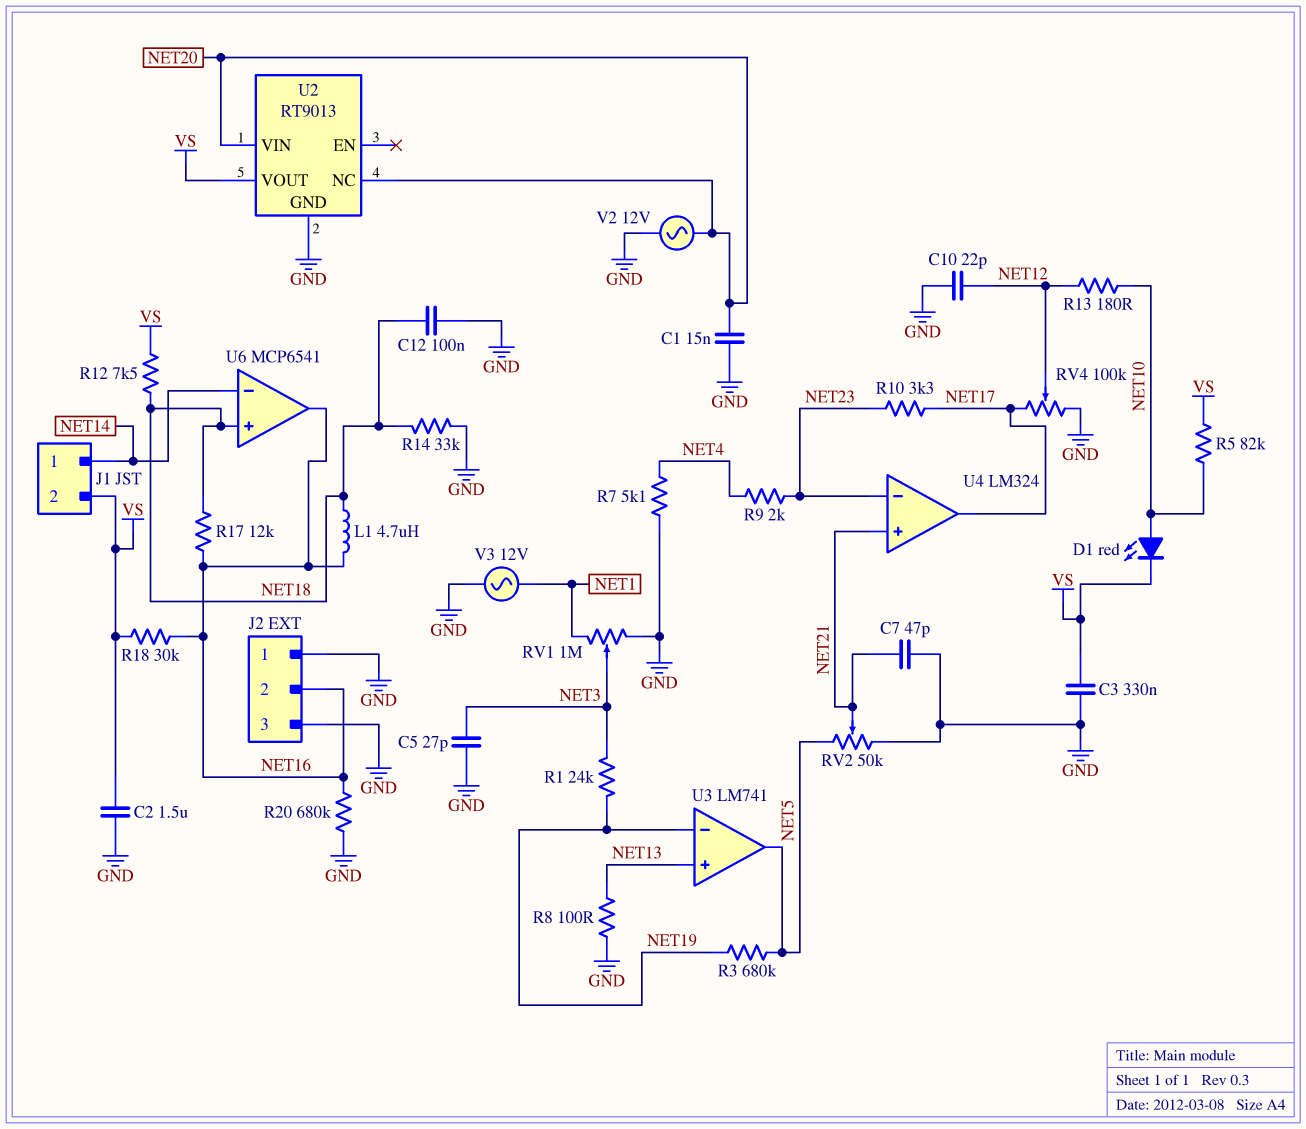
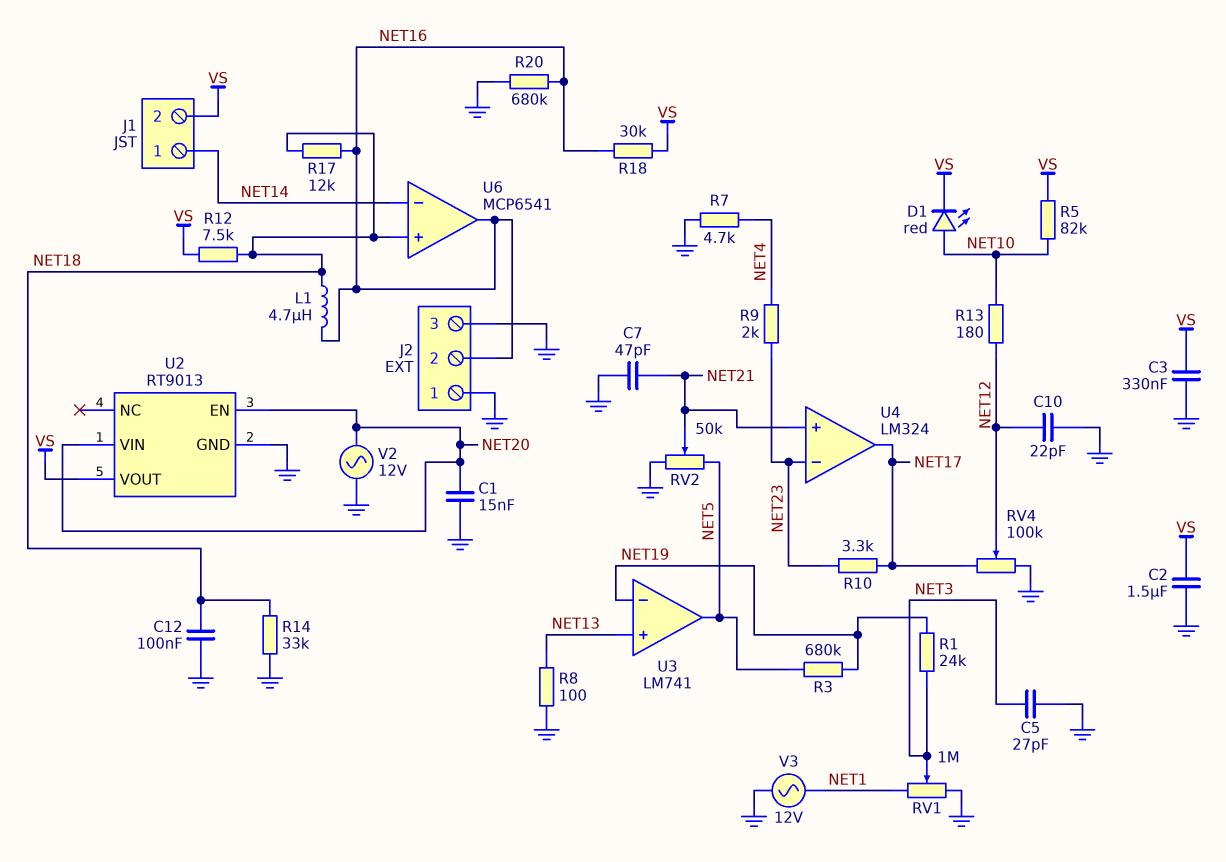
R7: 5.1k (GND, NET4) -> 4.7k (GND, NET4)
U2 pin EN: none -> NET20
U2 pin NC: NET20 -> none

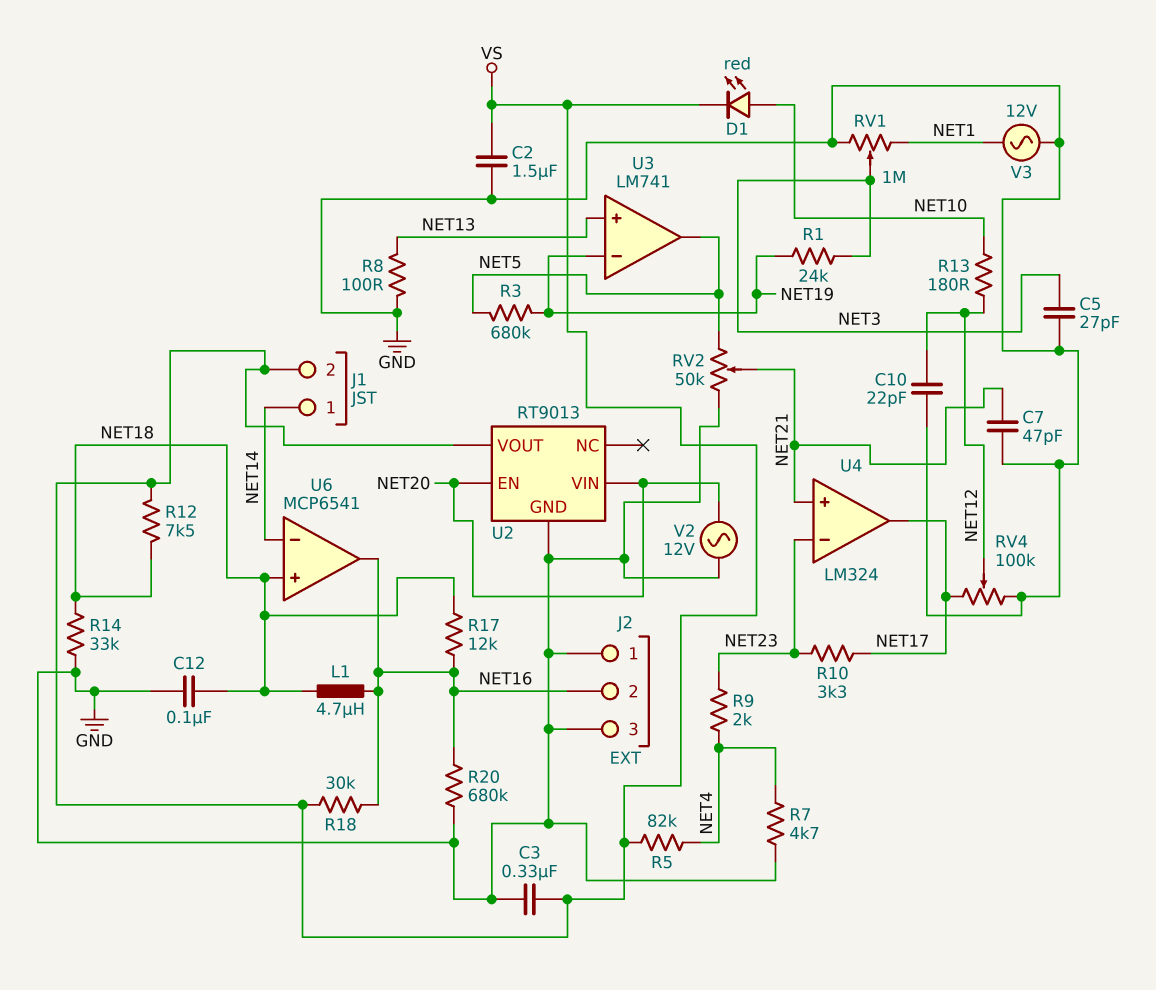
C1: 15nF (GND, NET20) -> none
R5: 82k (NET10, VS) -> 82k (NET4, VS)

